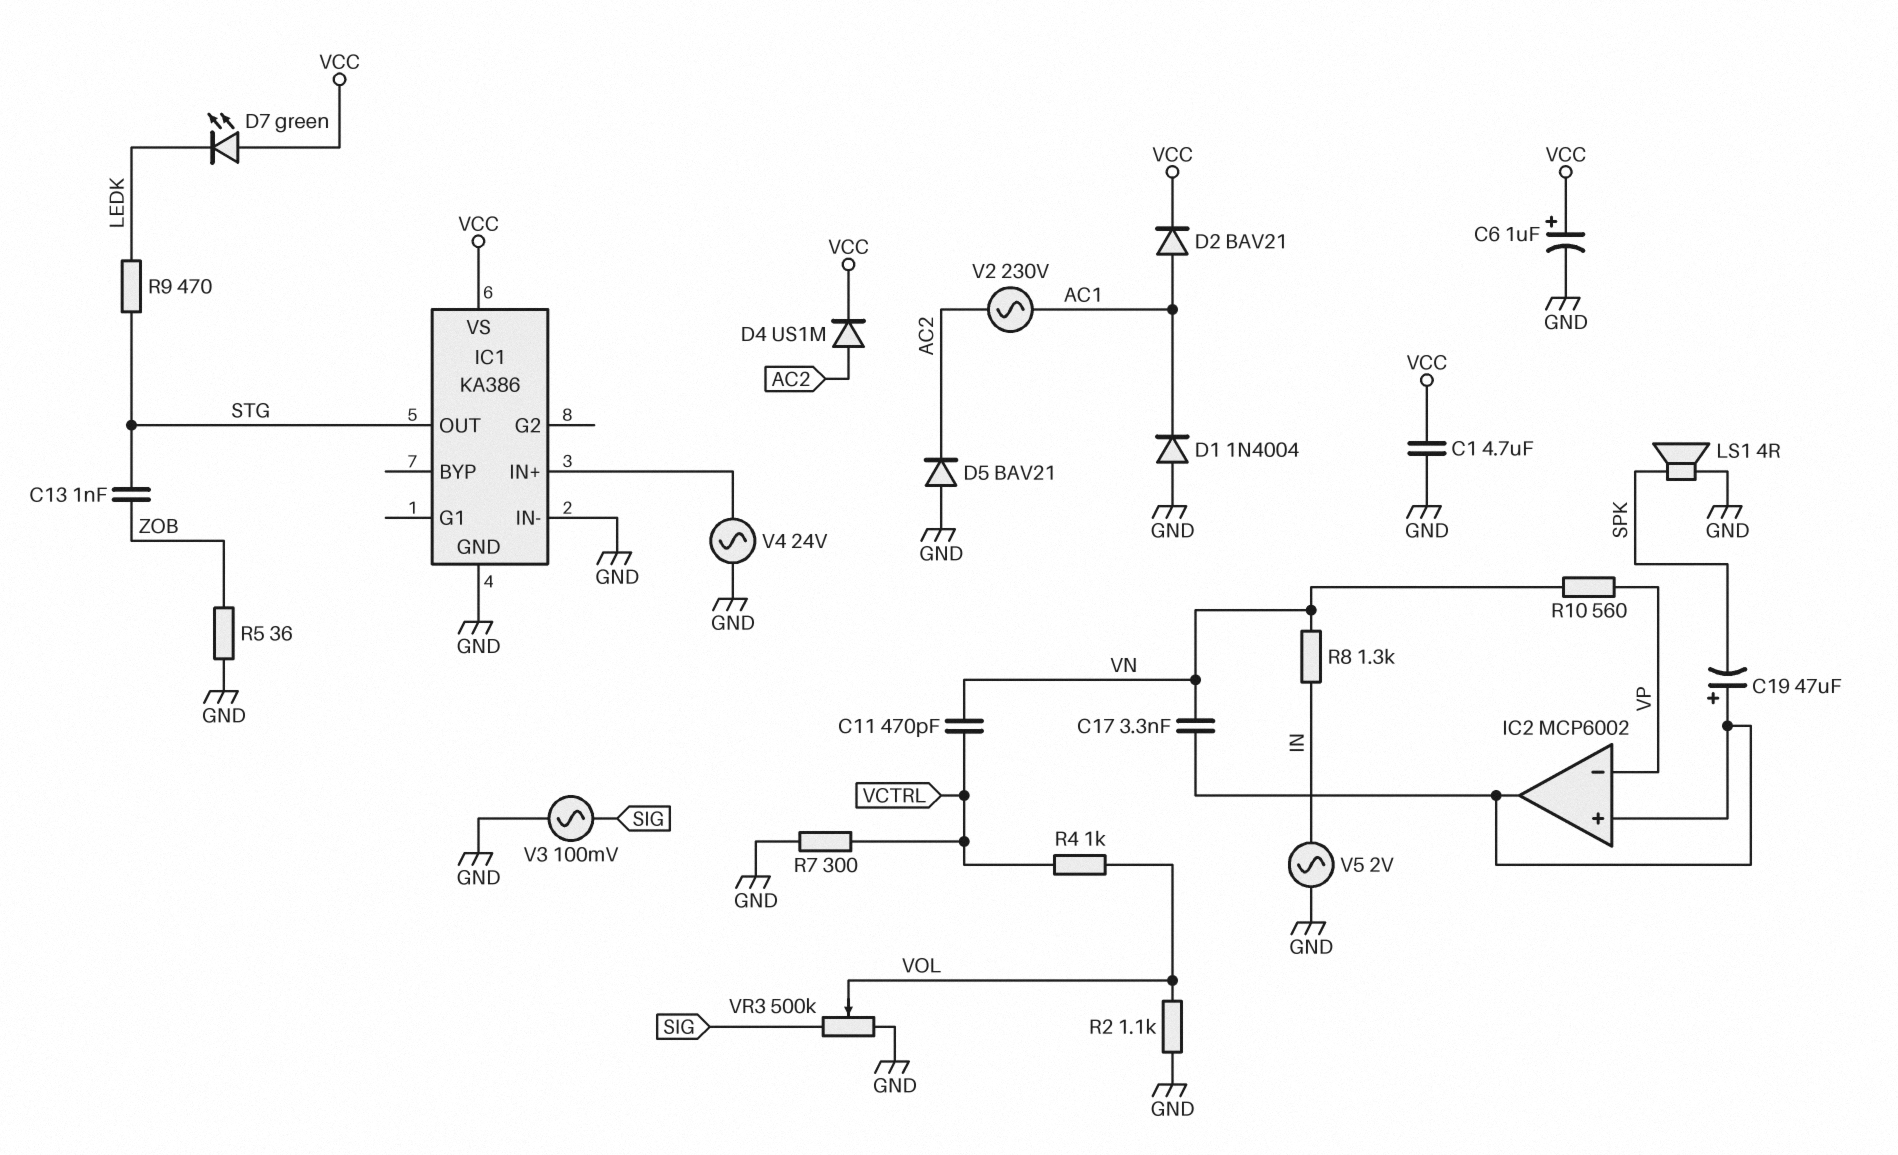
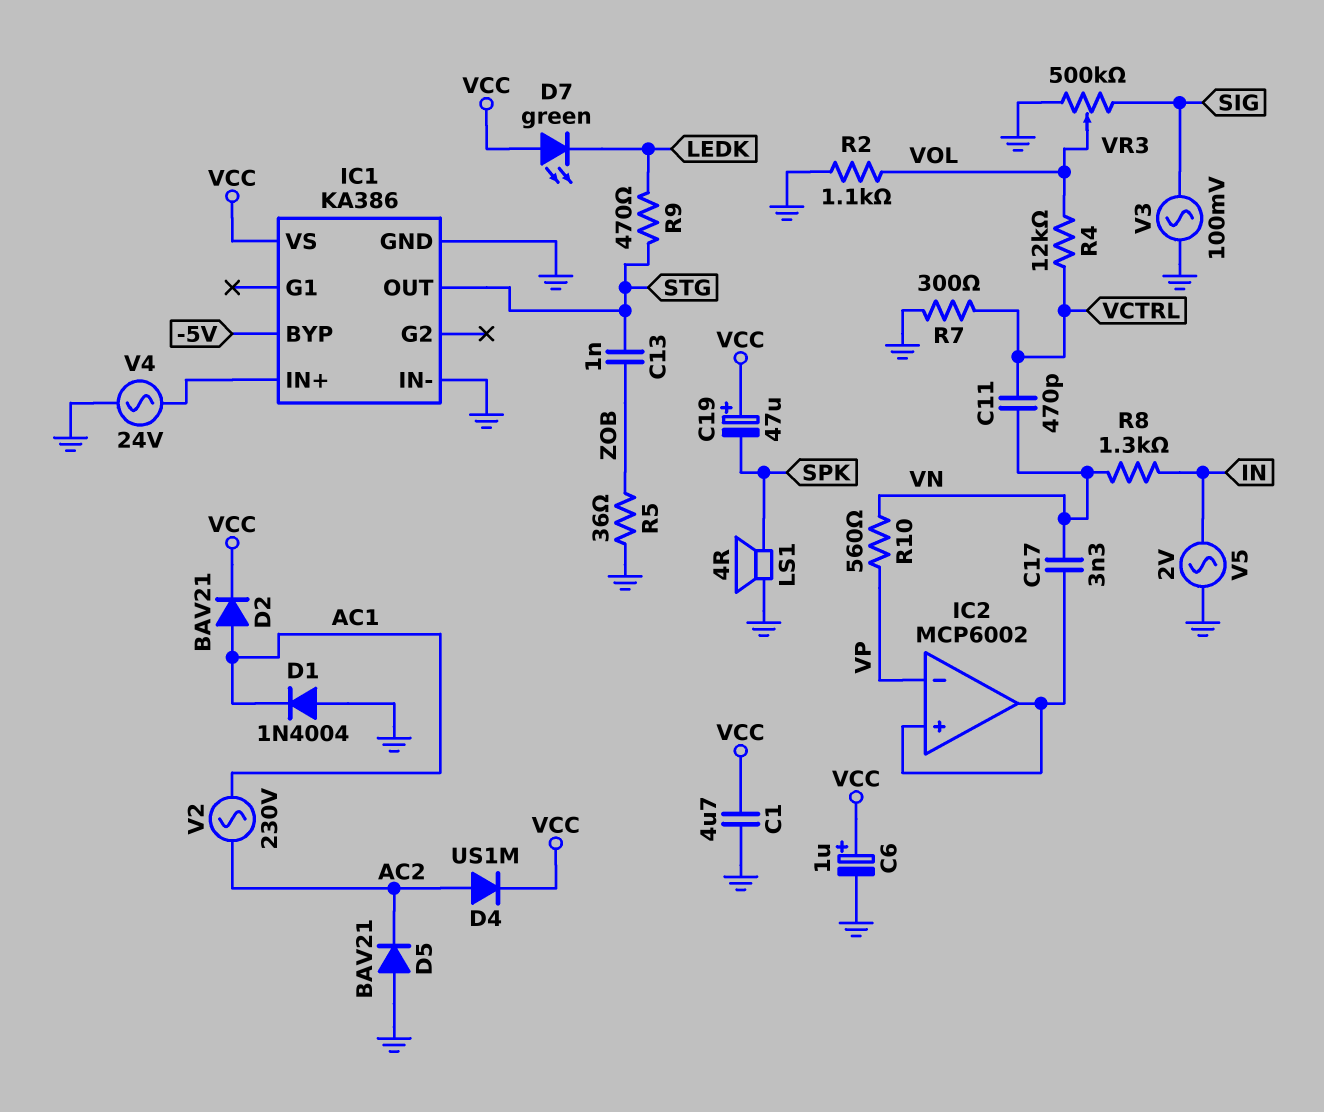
C19: 47uF (plus IC2/in+, minus SPK) -> 47uF (plus VCC, minus SPK)
IC1 pin BYP: none -> -5V
R4: 1k (VCTRL, VOL) -> 12k (VCTRL, VOL)

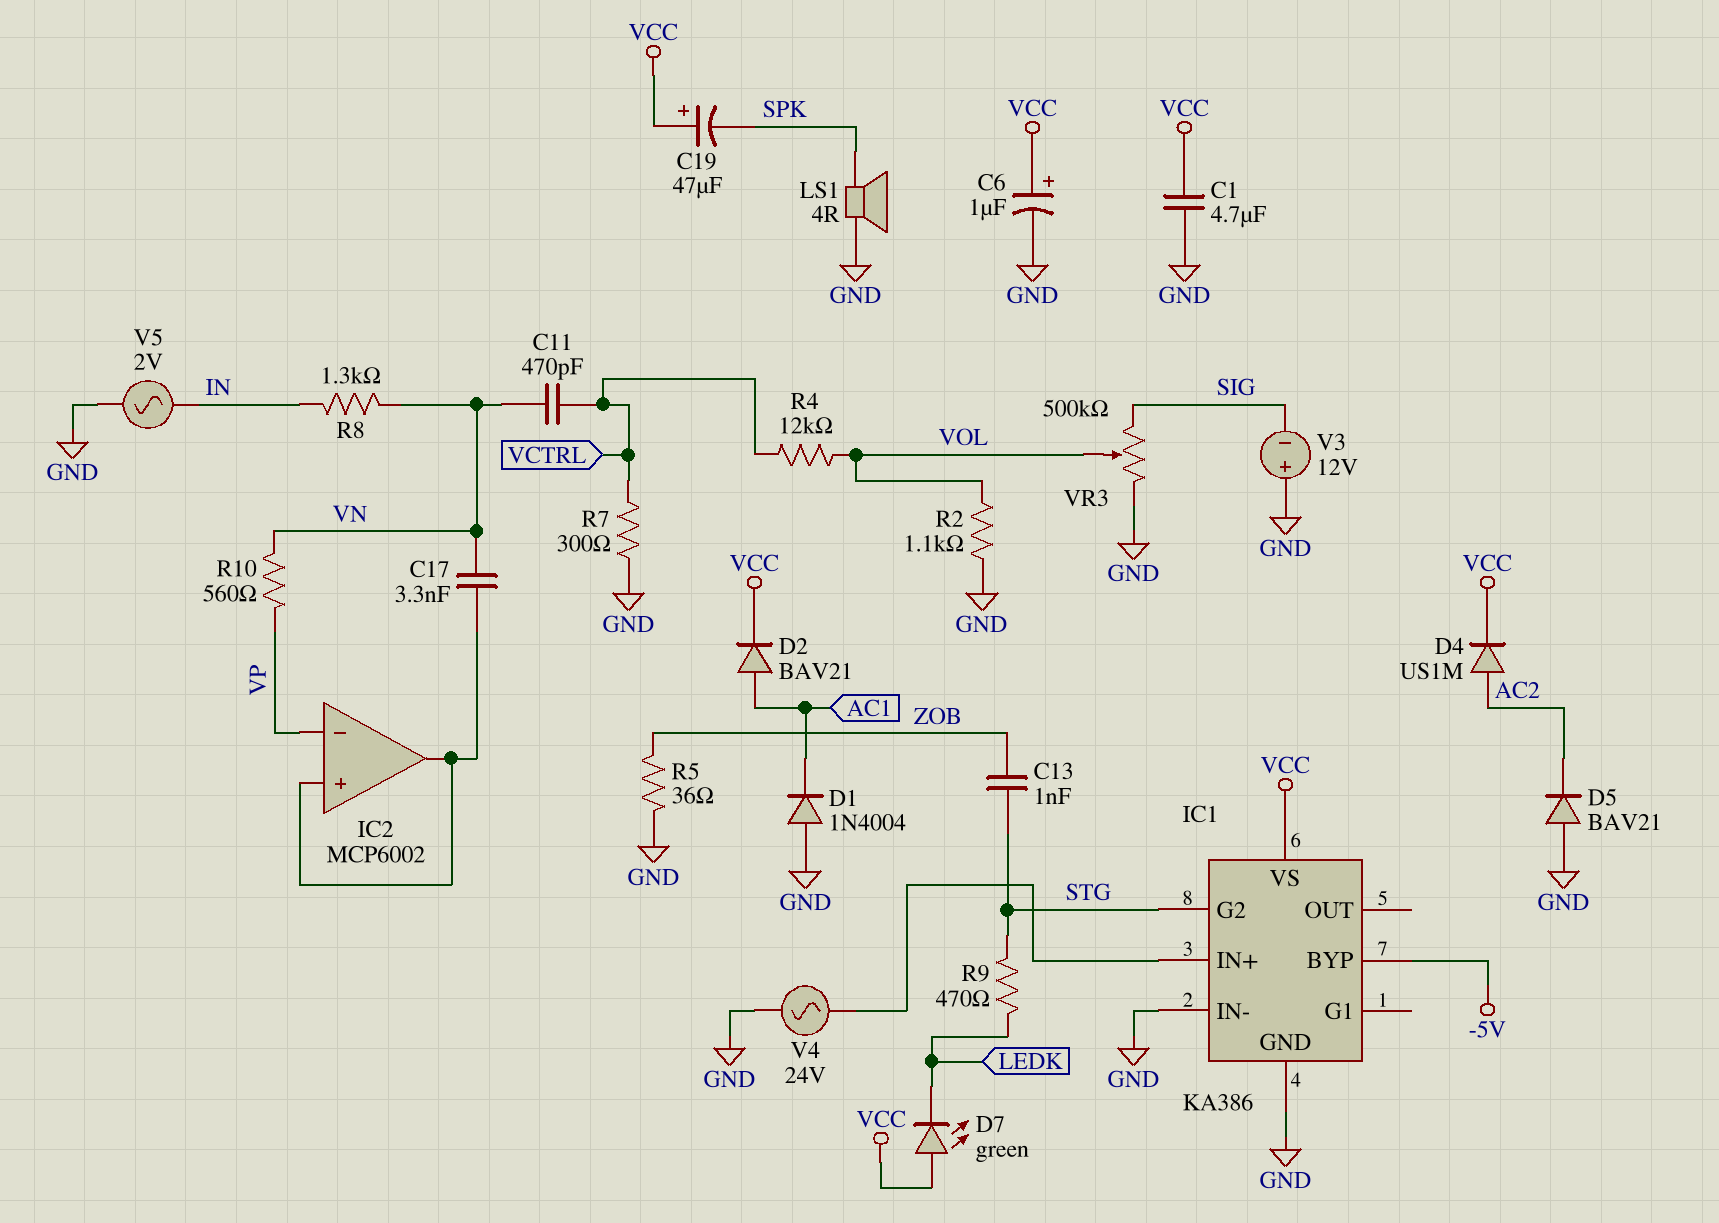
IC1 pin G2: none -> STG
IC1 pin OUT: STG -> none
V2: AC 230V (AC1, AC2) -> none
V3: AC 100mV (GND, SIG) -> 12V (plus GND, minus SIG)

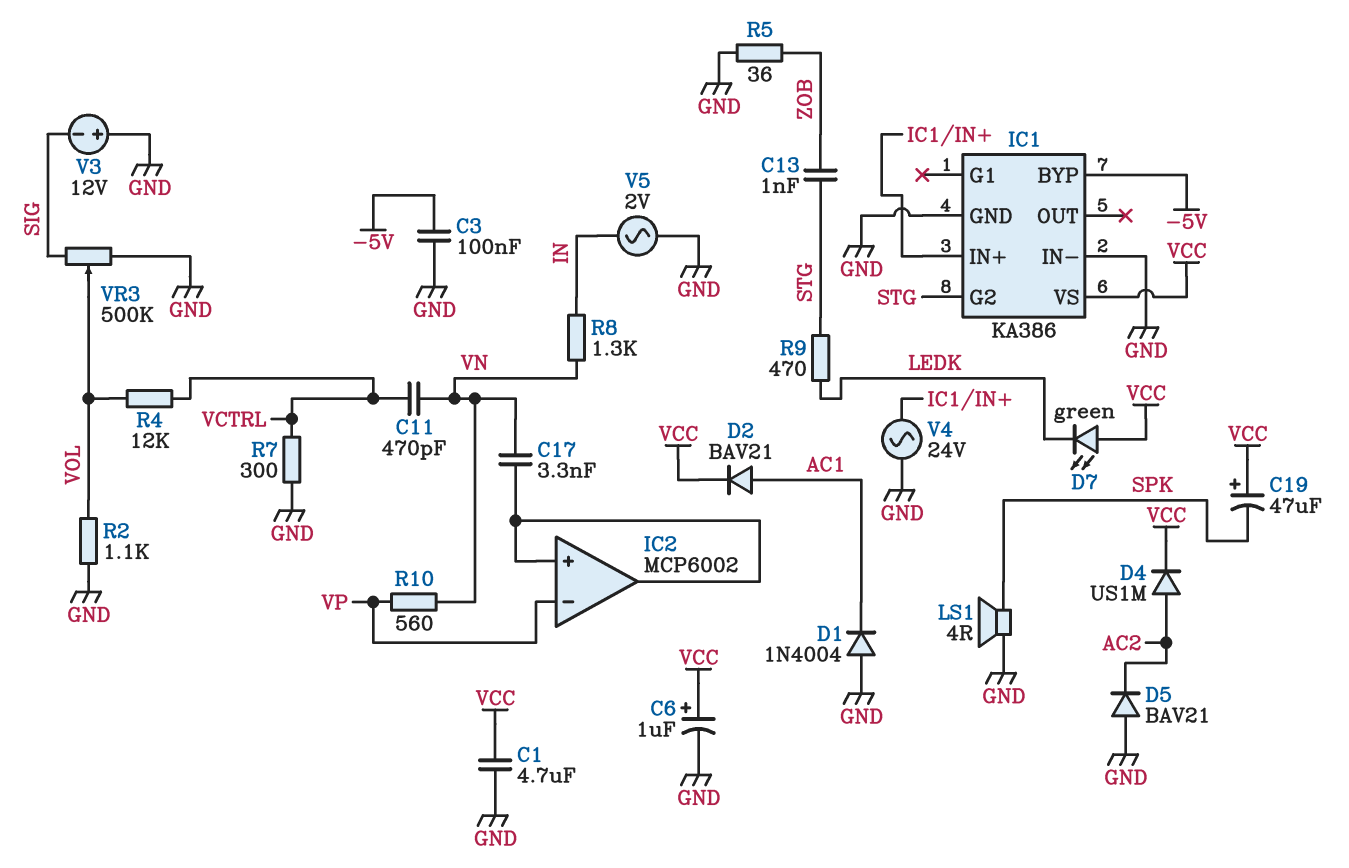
C3: none -> 100nF (-5V, GND)

